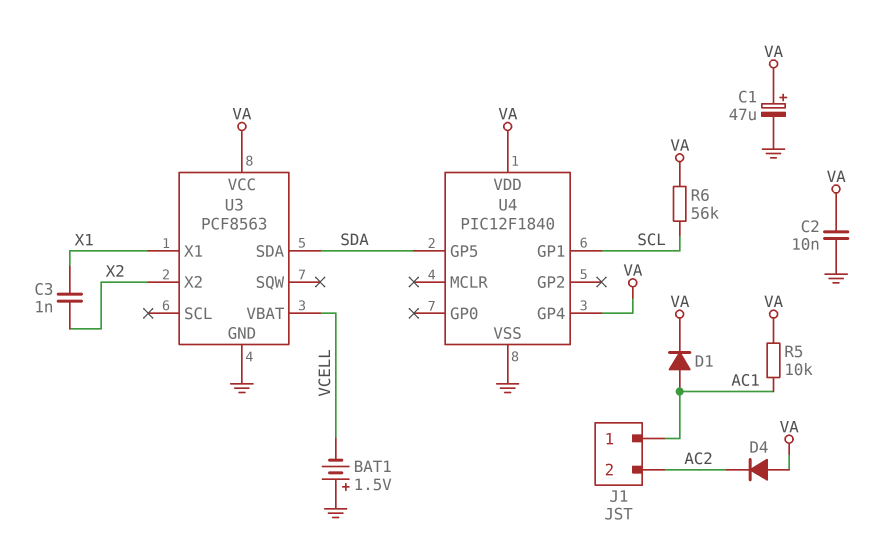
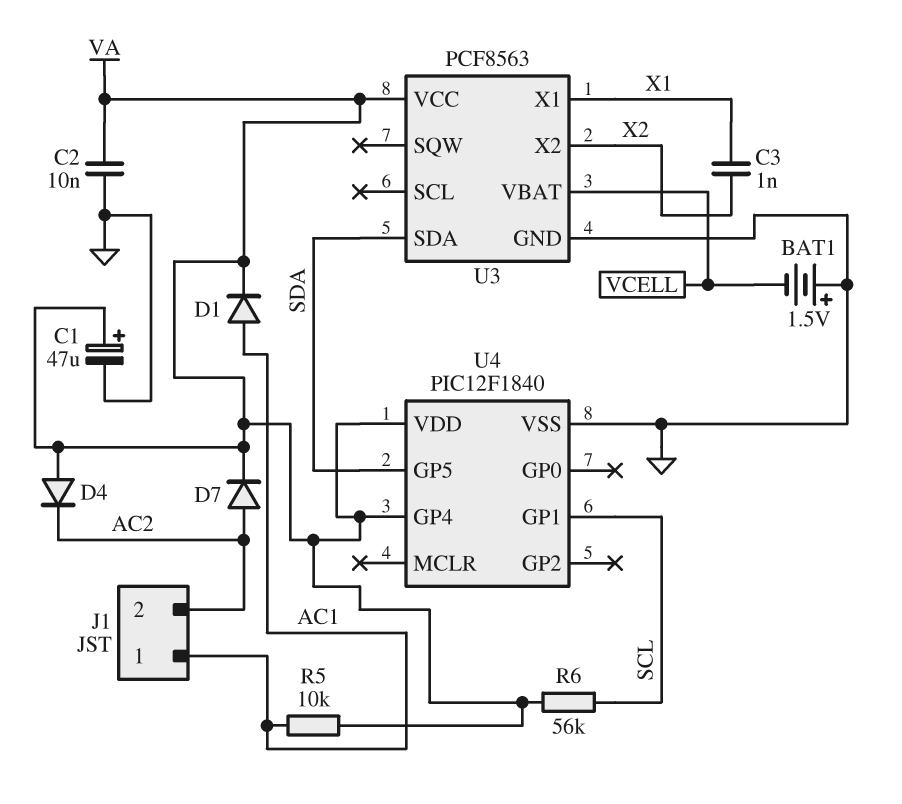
D7: none -> diode (A AC2, K VA)

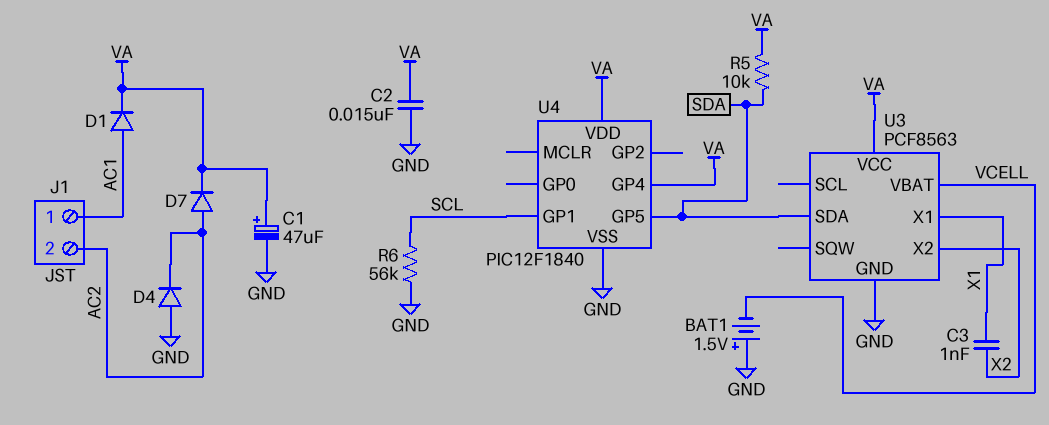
C2: 10nF (GND, VA) -> 15nF (GND, VA)
D4: diode (A VA, K AC2) -> diode (A GND, K AC2)
R5: 10k (AC1, VA) -> 10k (SDA, VA)
R6: 56k (SCL, VA) -> 56k (GND, SCL)

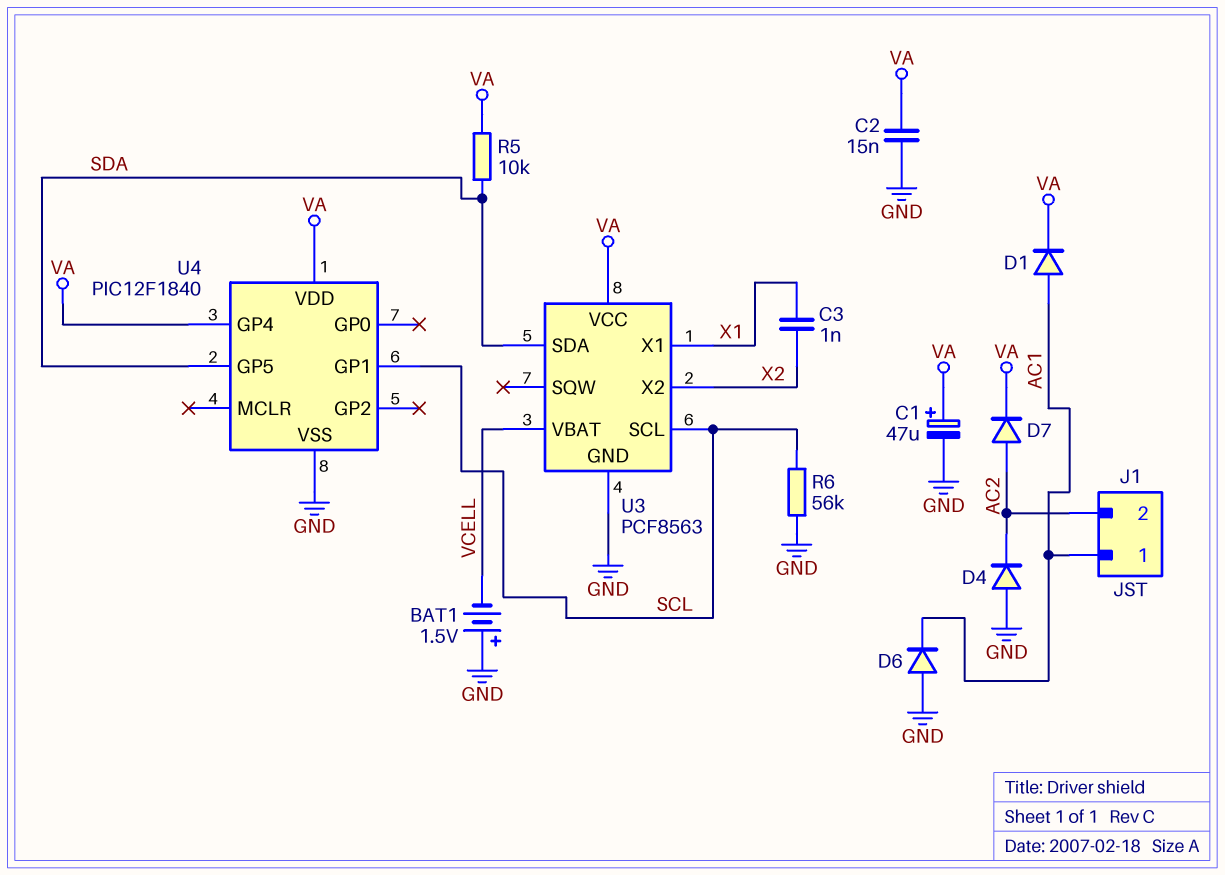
D6: none -> diode (A GND, K AC1)
U3 pin SCL: none -> SCL

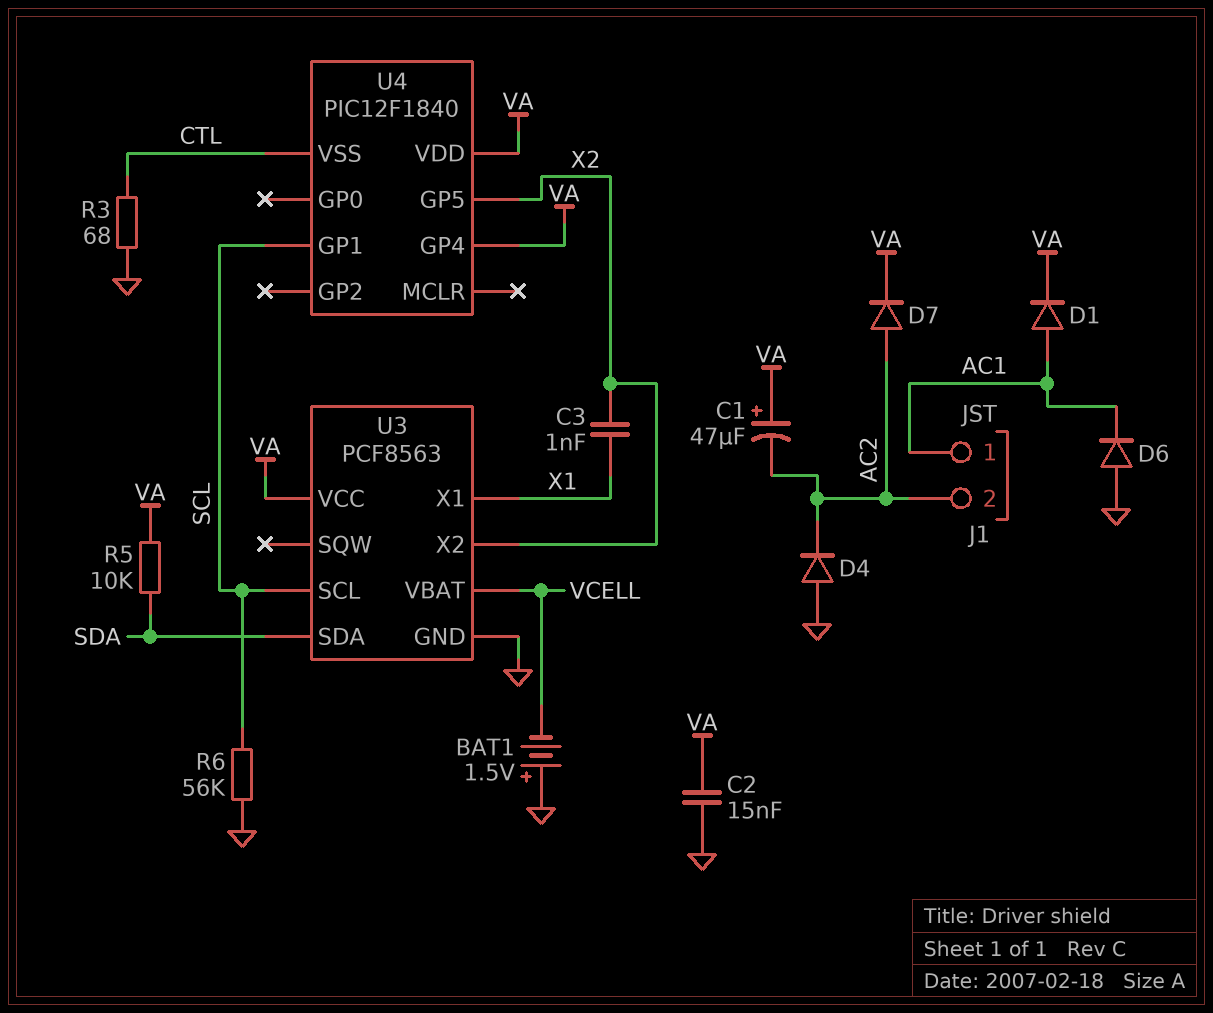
C1: 47uF (plus VA, minus GND) -> 47uF (plus VA, minus AC2)
R3: none -> 68 (CTL, GND)
U4 pin GP5: SDA -> X2
U4 pin VSS: GND -> CTL

